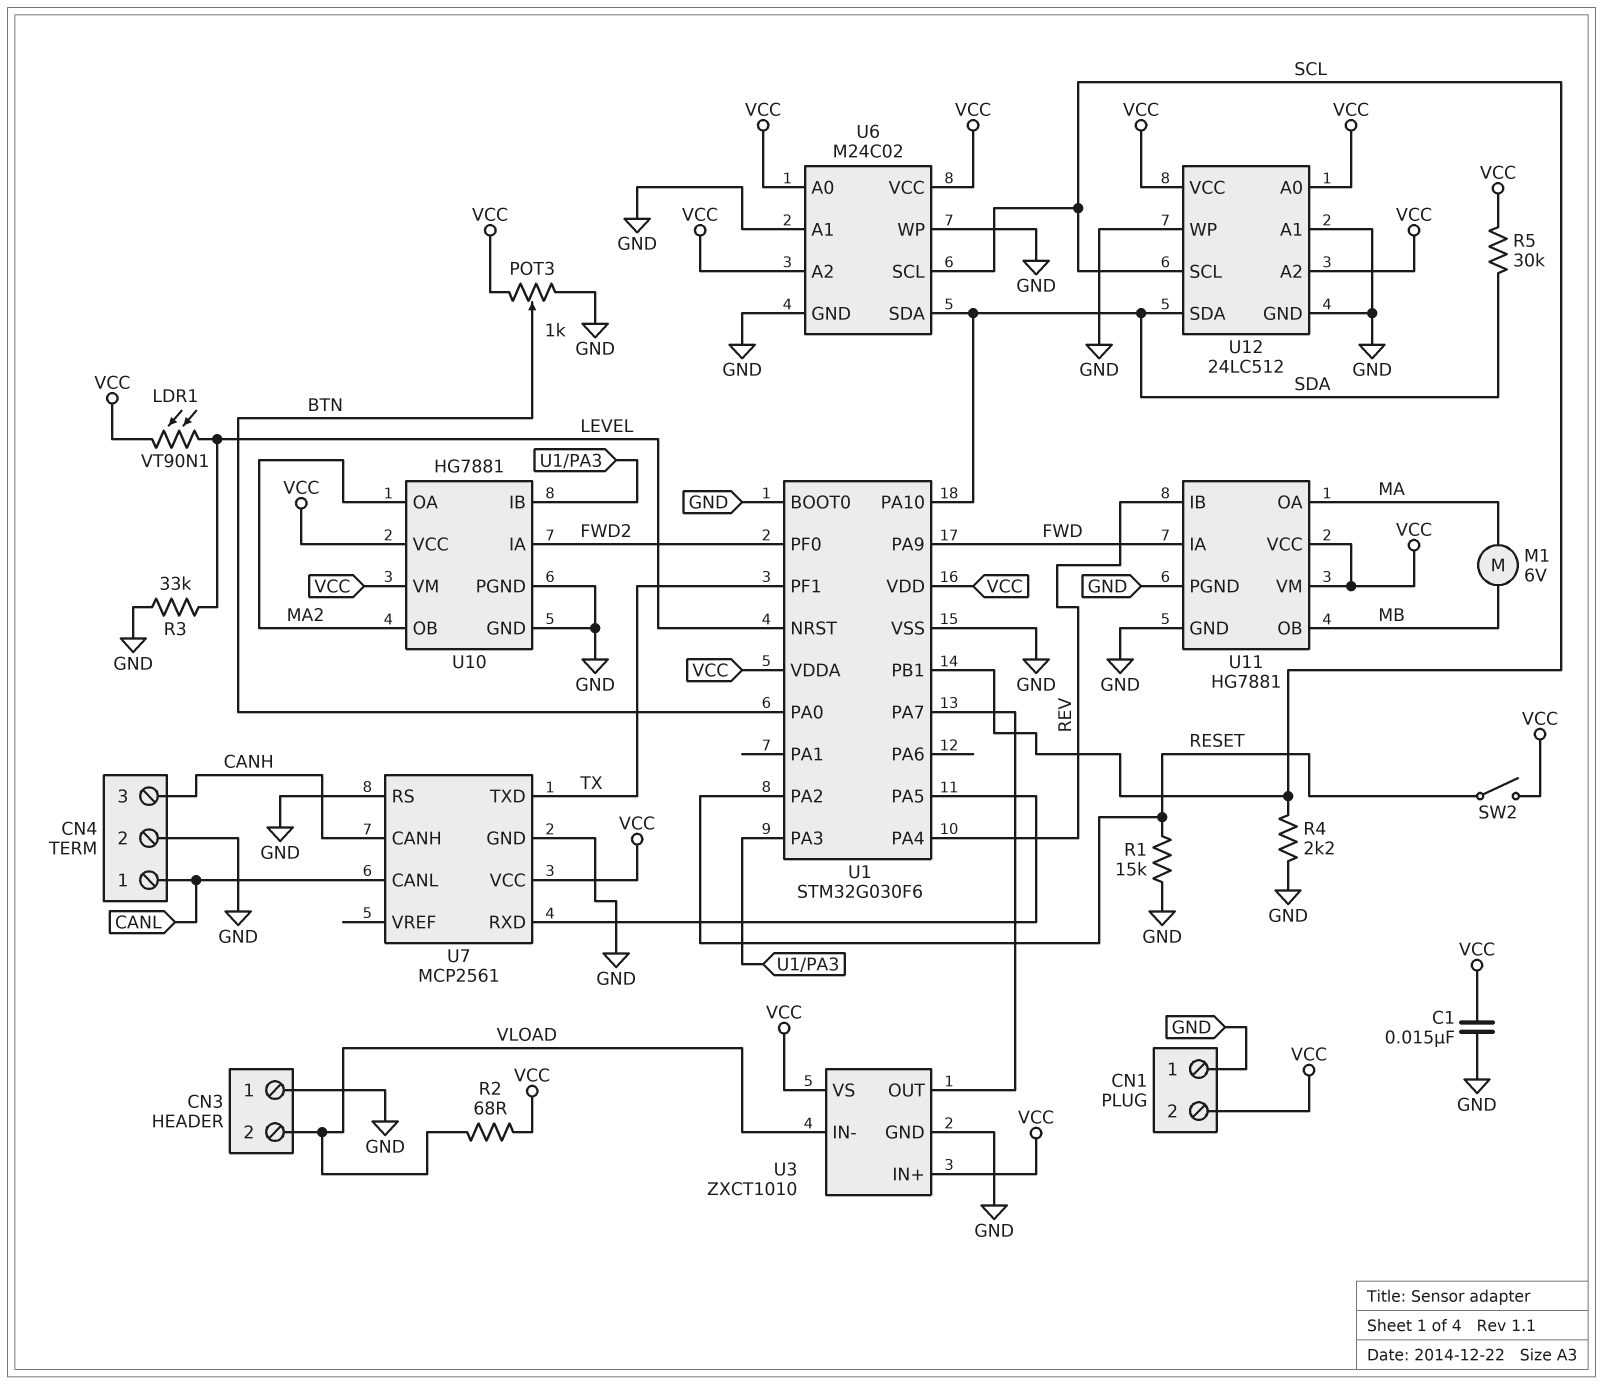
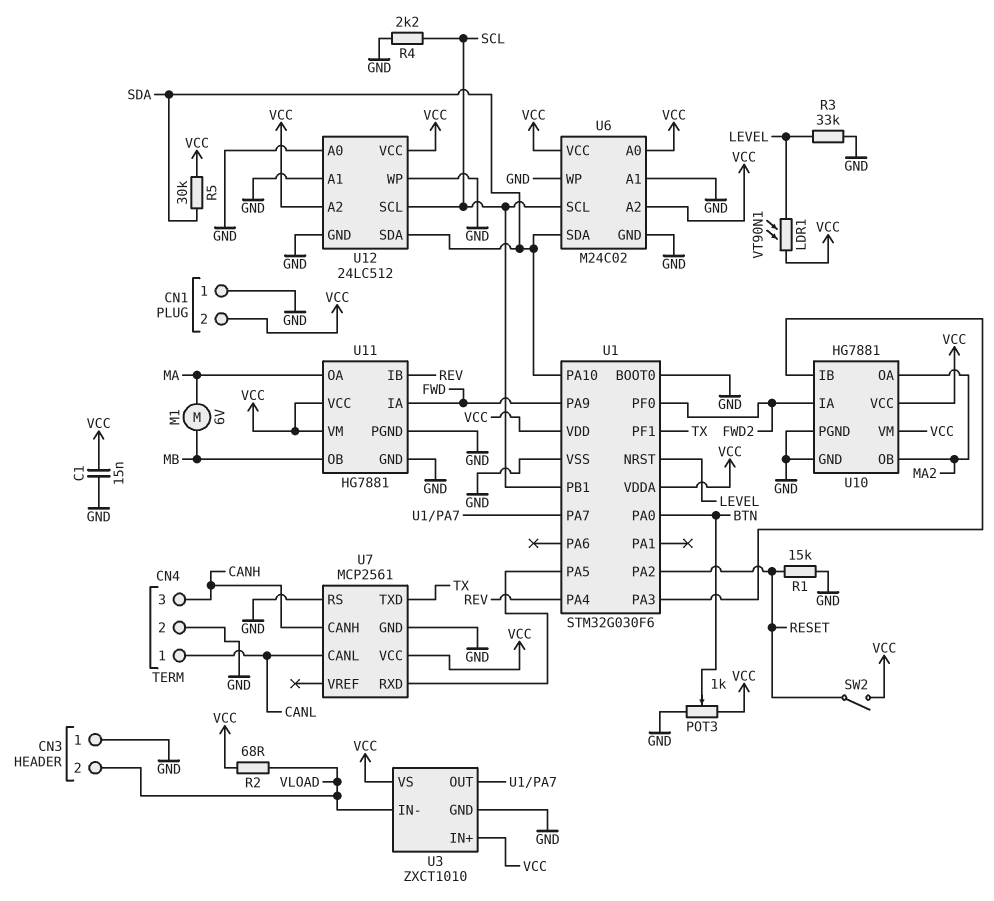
U12 pin A0: VCC -> GND

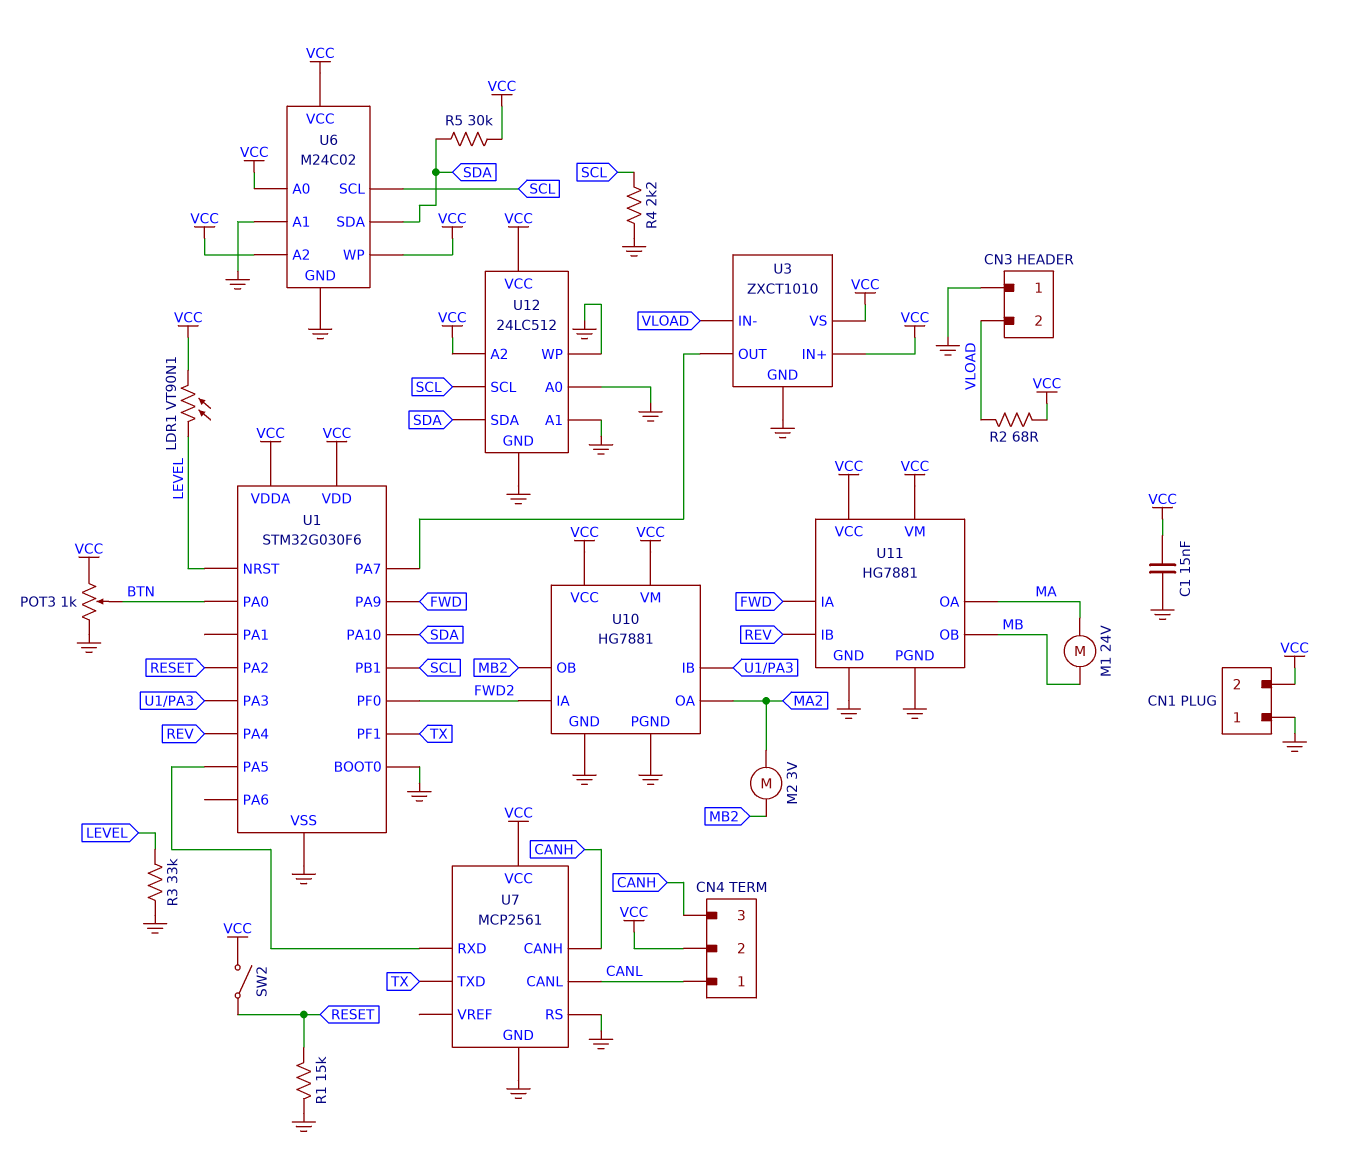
CN4 pin 2: GND -> VCC
M1: motor 6V (MA, MB) -> motor 24V (MA, MB)
M2: none -> motor 3V (MA2, MB2)
U6 pin WP: GND -> VCC
U10 pin OB: MA2 -> MB2

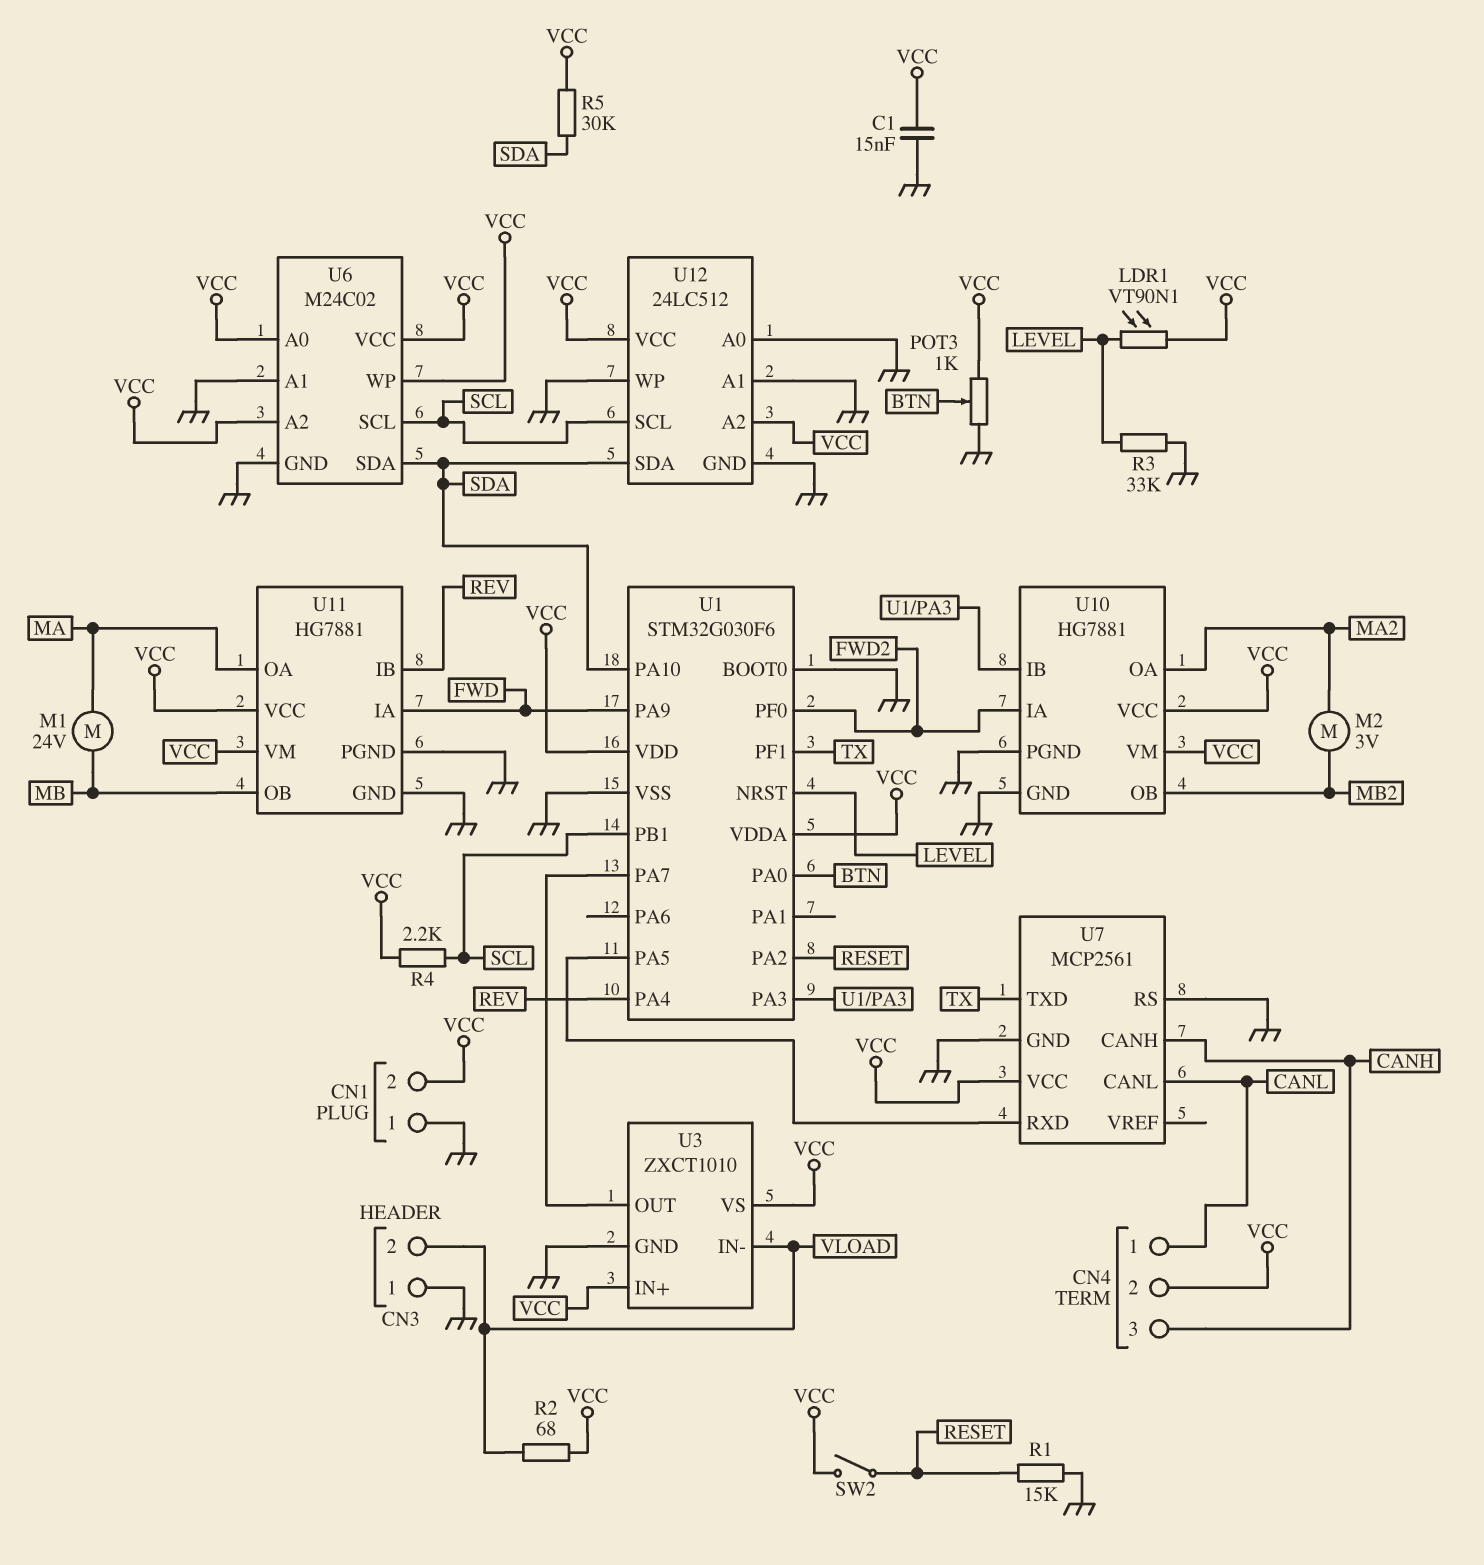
R4: 2.2k (GND, SCL) -> 2.2k (SCL, VCC)

